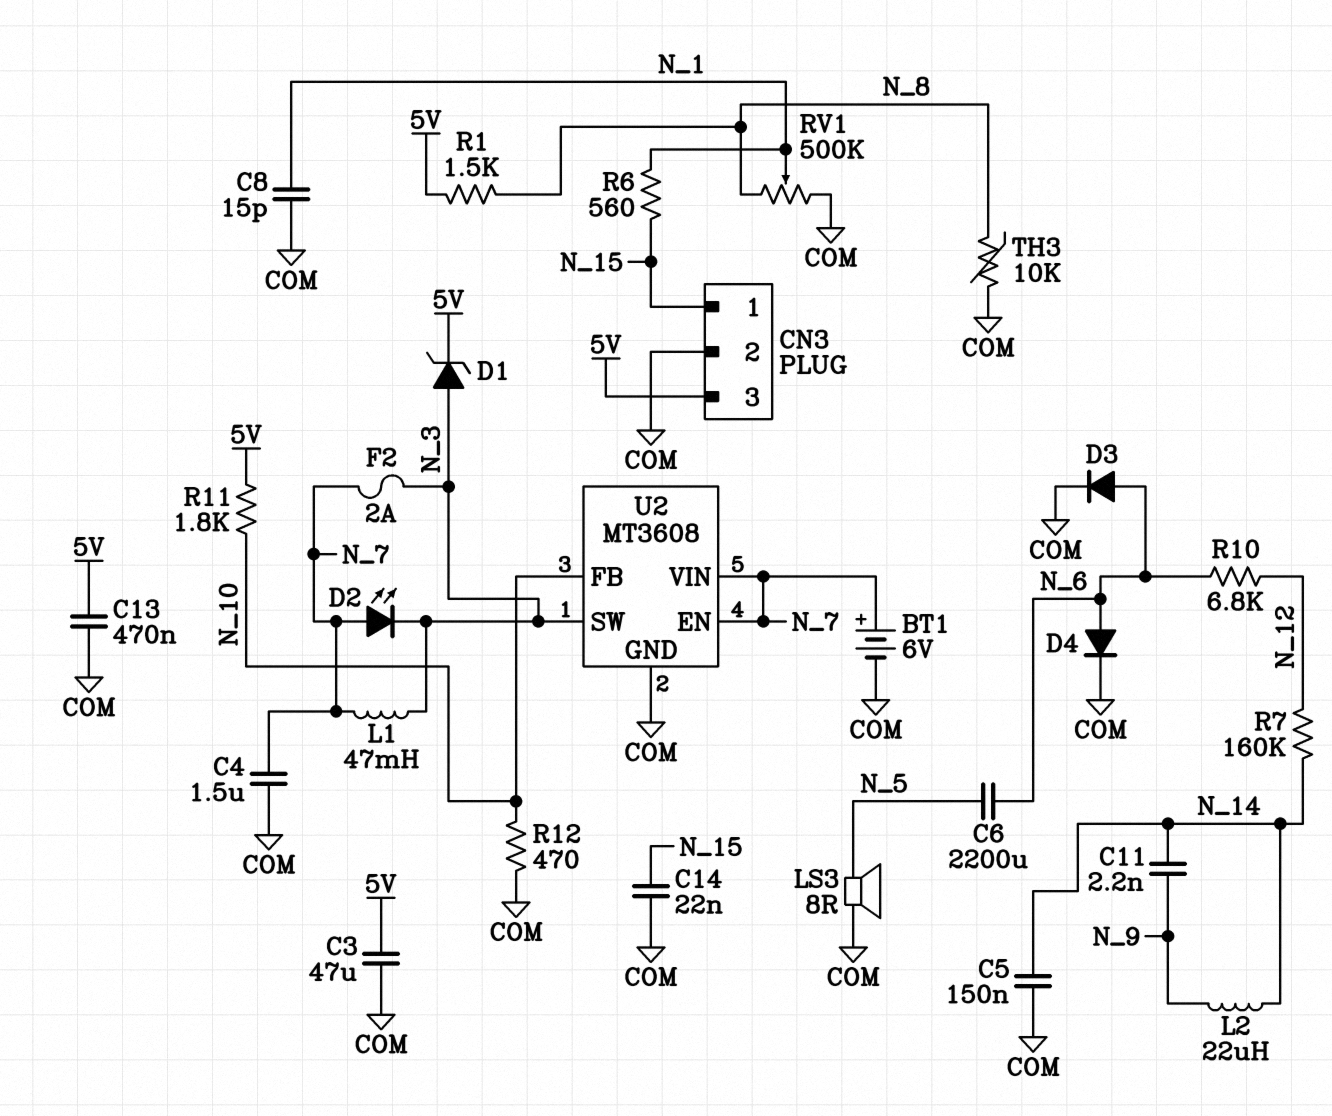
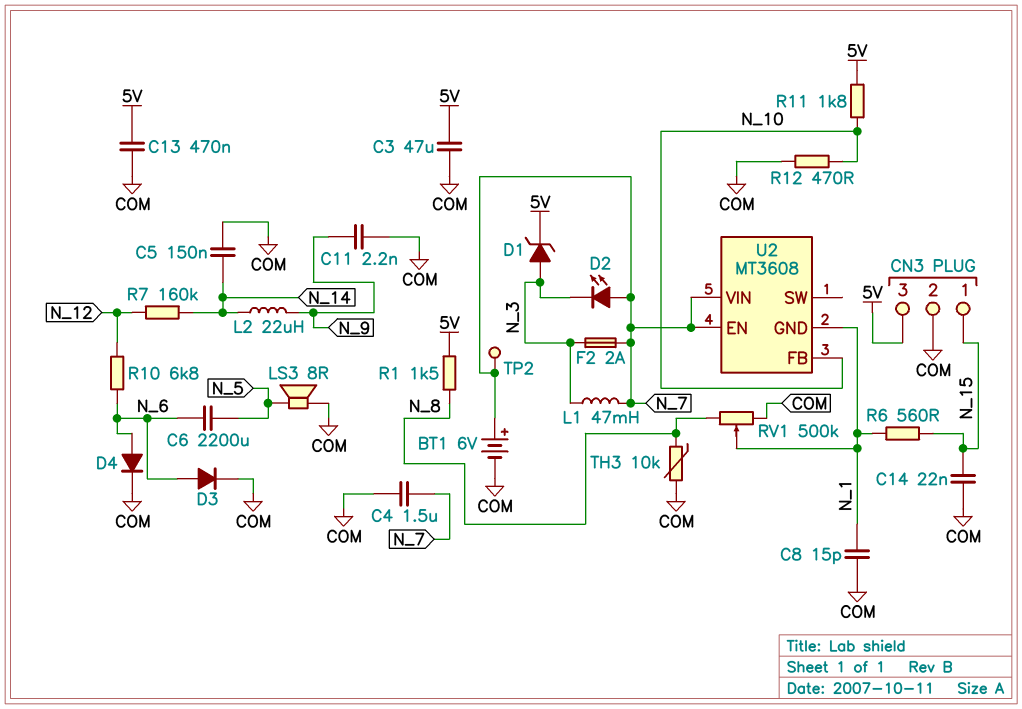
C11: 2.2nF (N_9, N_14) -> 2.2nF (COM, N_9)
TP2: none -> test point (N_7)
U2 pin GND: COM -> N_1
U2 pin SW: N_3 -> none

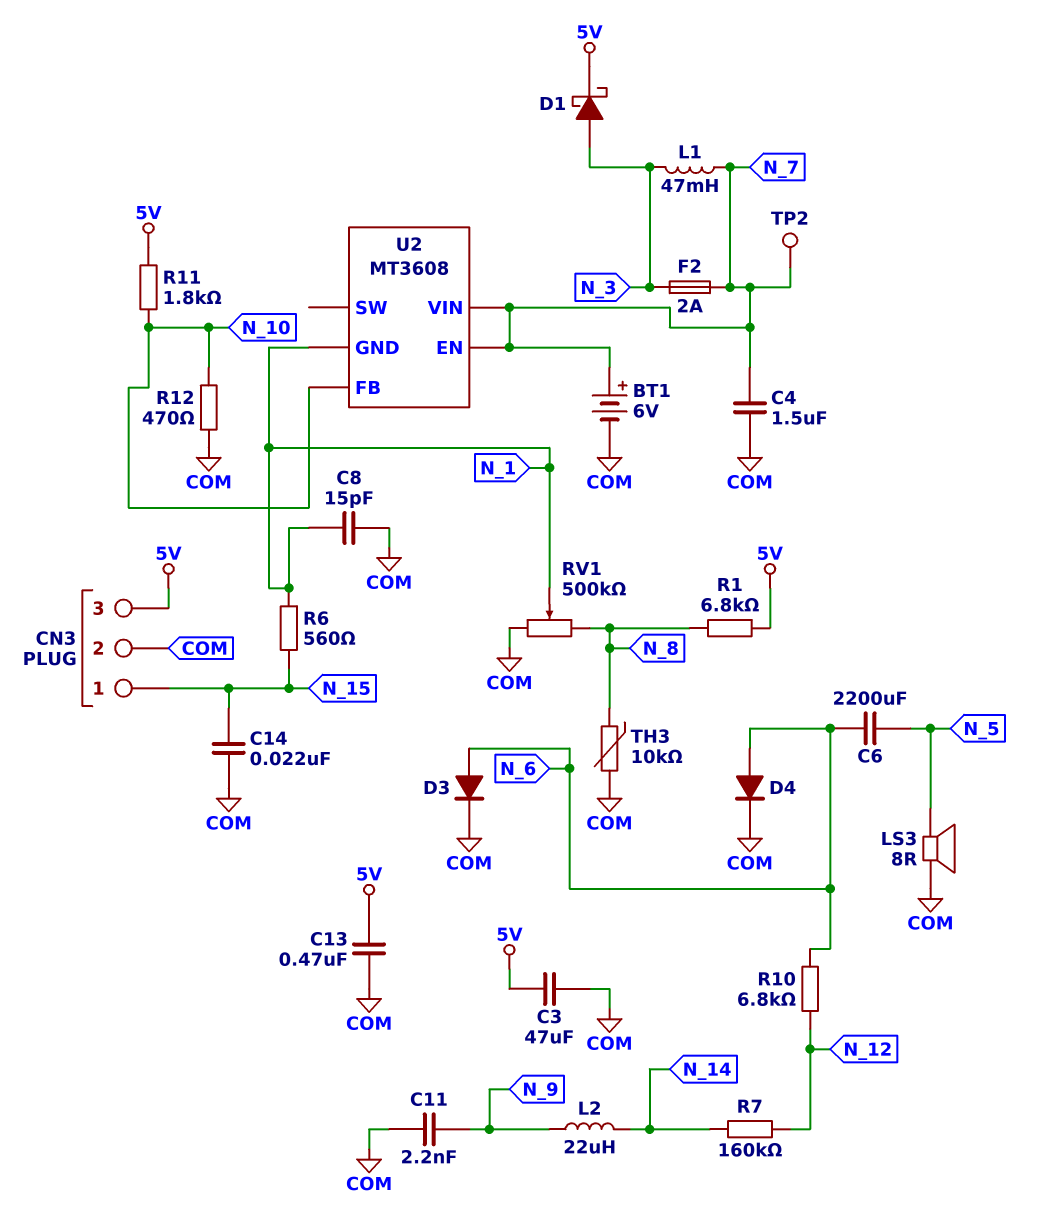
C5: 150nF (COM, N_14) -> none
D1: zener (A N_3, K 5V) -> schottky (A N_3, K 5V)
D2: LED (A N_7, K N_3) -> none
R1: 1.5k (5V, N_8) -> 6.8k (5V, N_8)

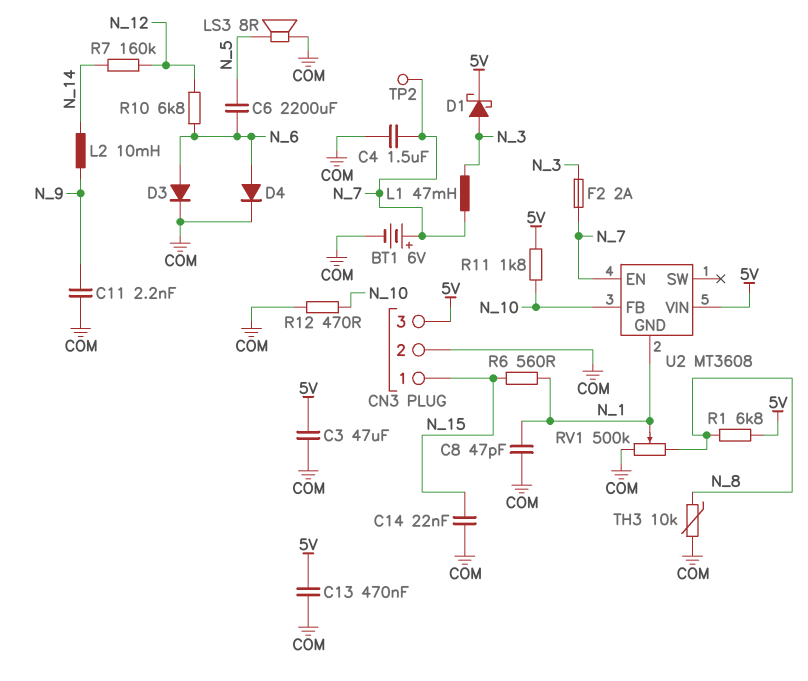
C8: 15pF (COM, N_1) -> 47pF (COM, N_1)
L2: 22uH (N_9, N_14) -> 10mH (N_9, N_14)
U2 pin VIN: N_7 -> 5V

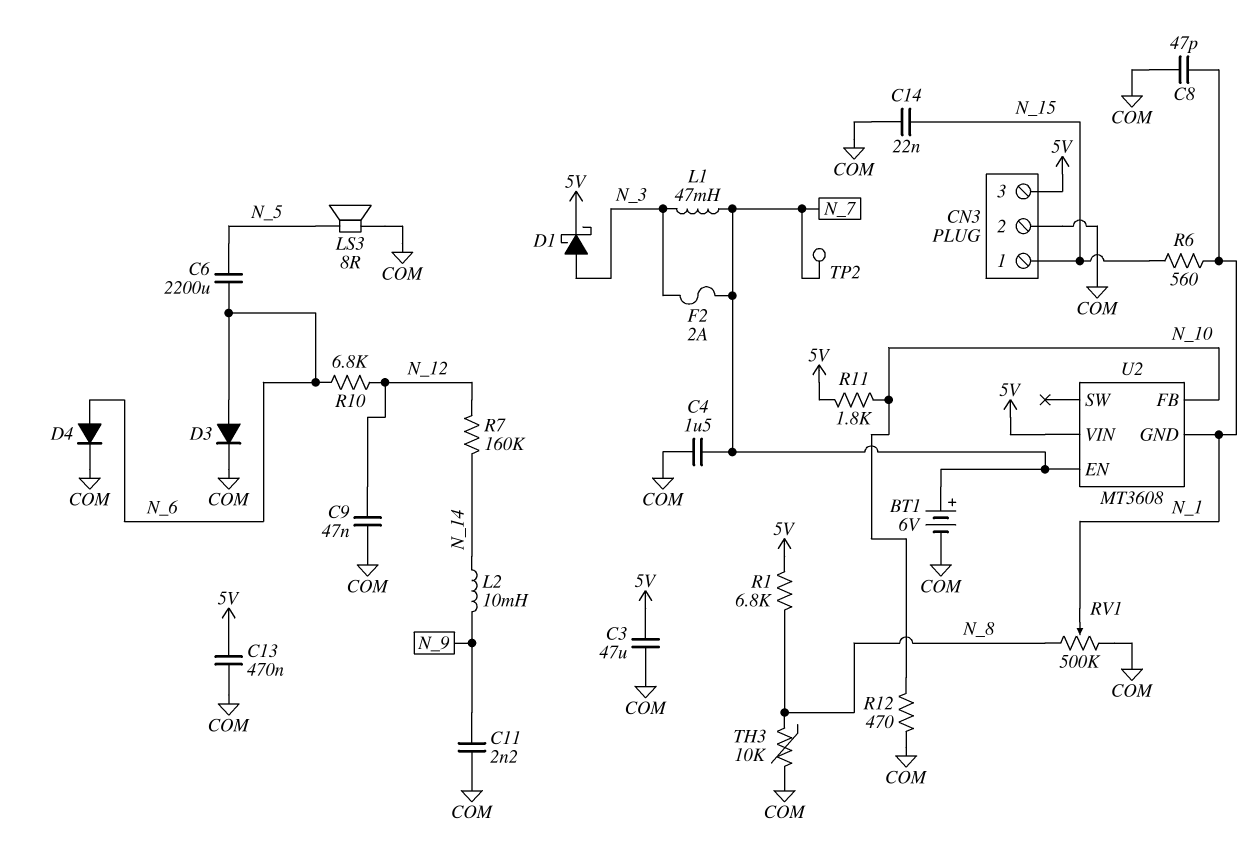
C9: none -> 47nF (COM, N_12)

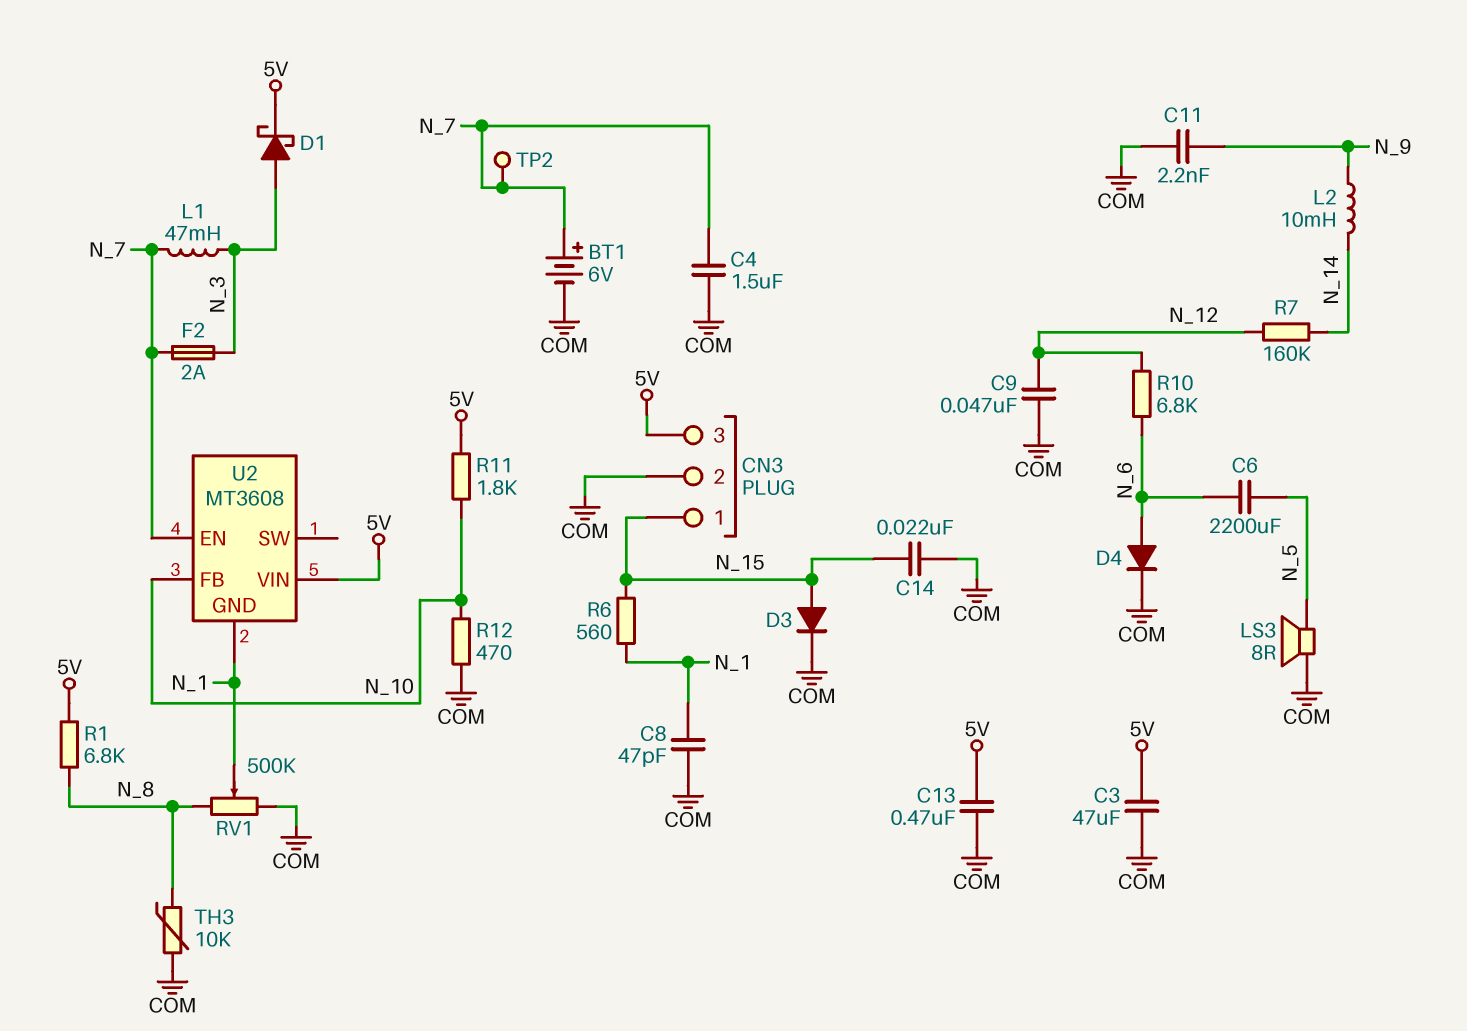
D3: diode (A N_6, K COM) -> diode (A N_15, K COM)

